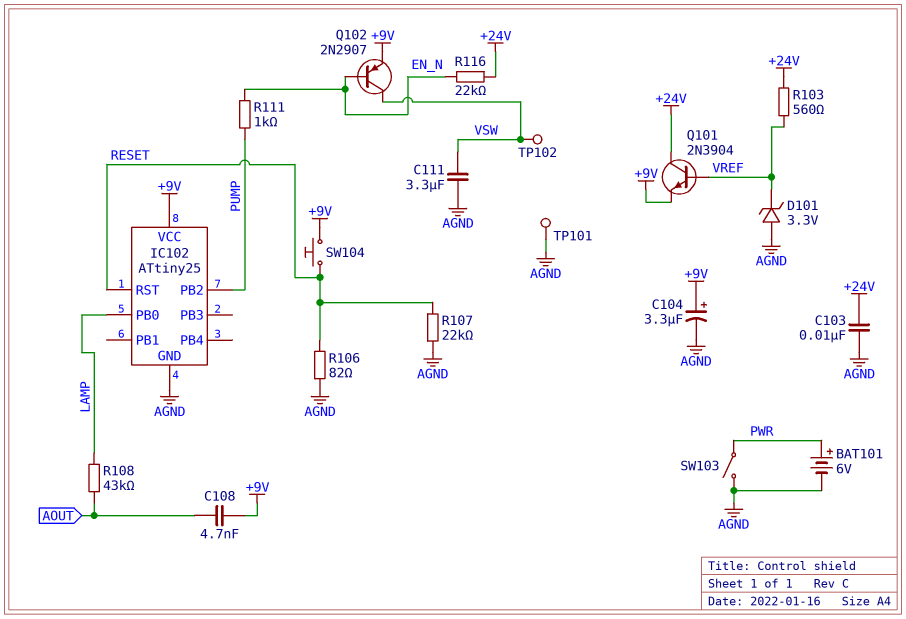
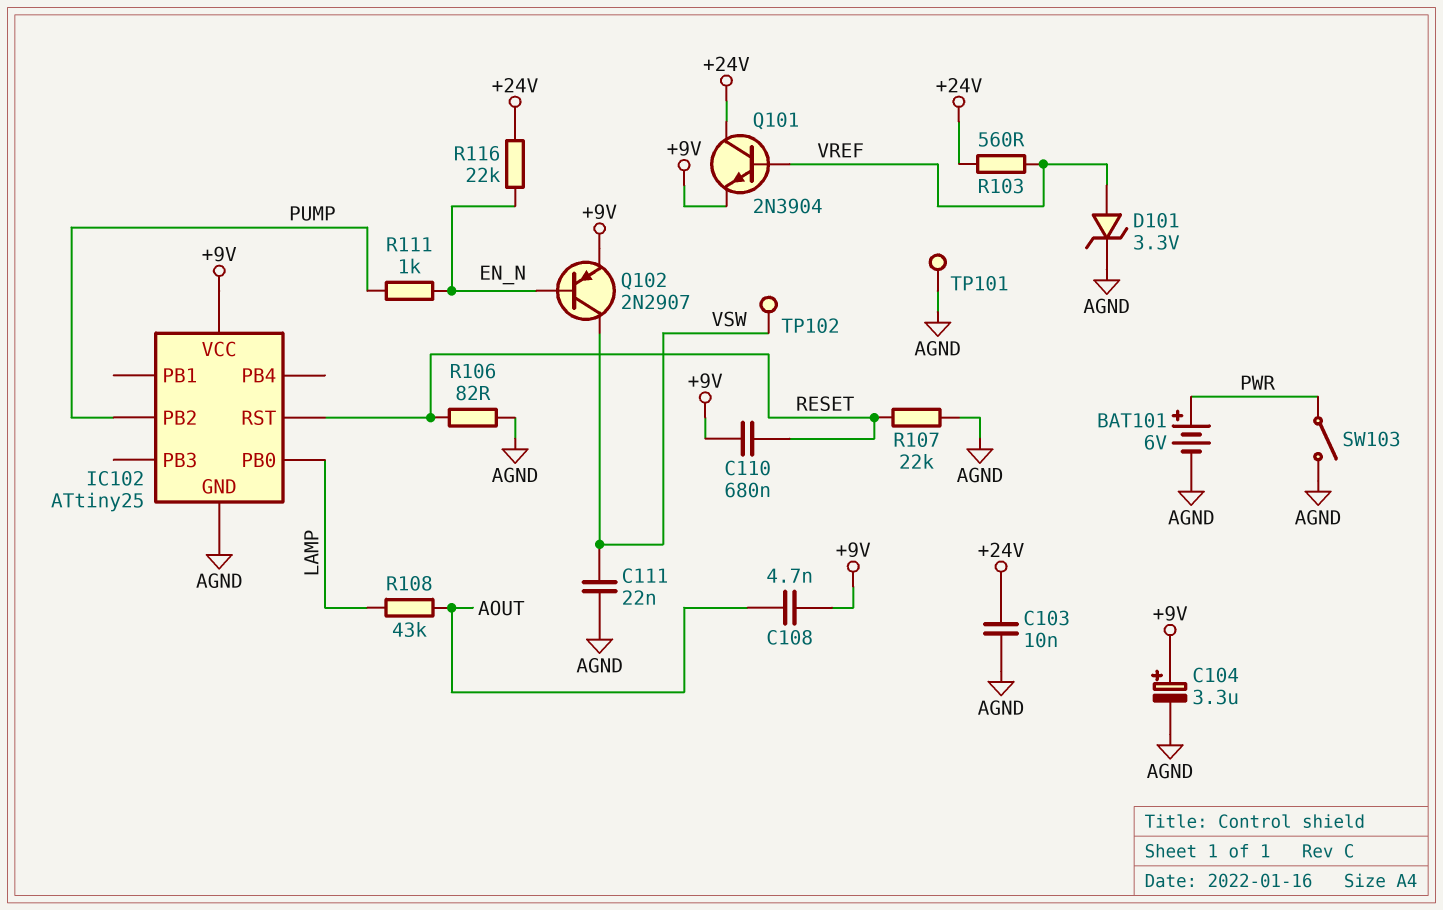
C110: none -> 680nF (+9V, RESET)
C111: 3.3uF (AGND, VSW) -> 22nF (AGND, VSW)
D101: zener 3.3V (A AGND, K VREF) -> zener 3.3V (A VREF, K AGND)
SW104: button (+9V, RESET) -> none

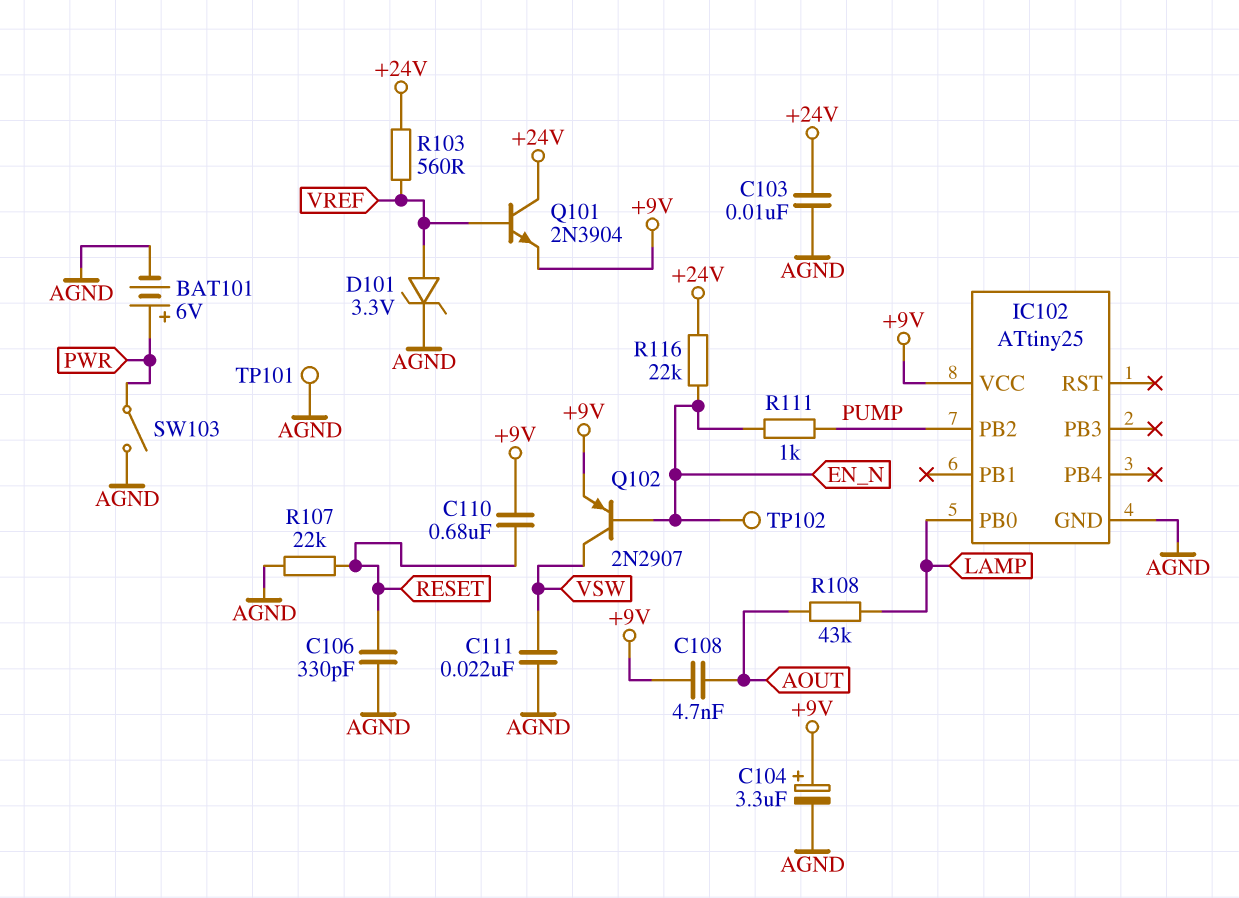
C106: none -> 330pF (AGND, RESET)
IC102 pin RST: RESET -> none
R106: 82 (AGND, RESET) -> none
TP102: test point (VSW) -> test point (EN_N)

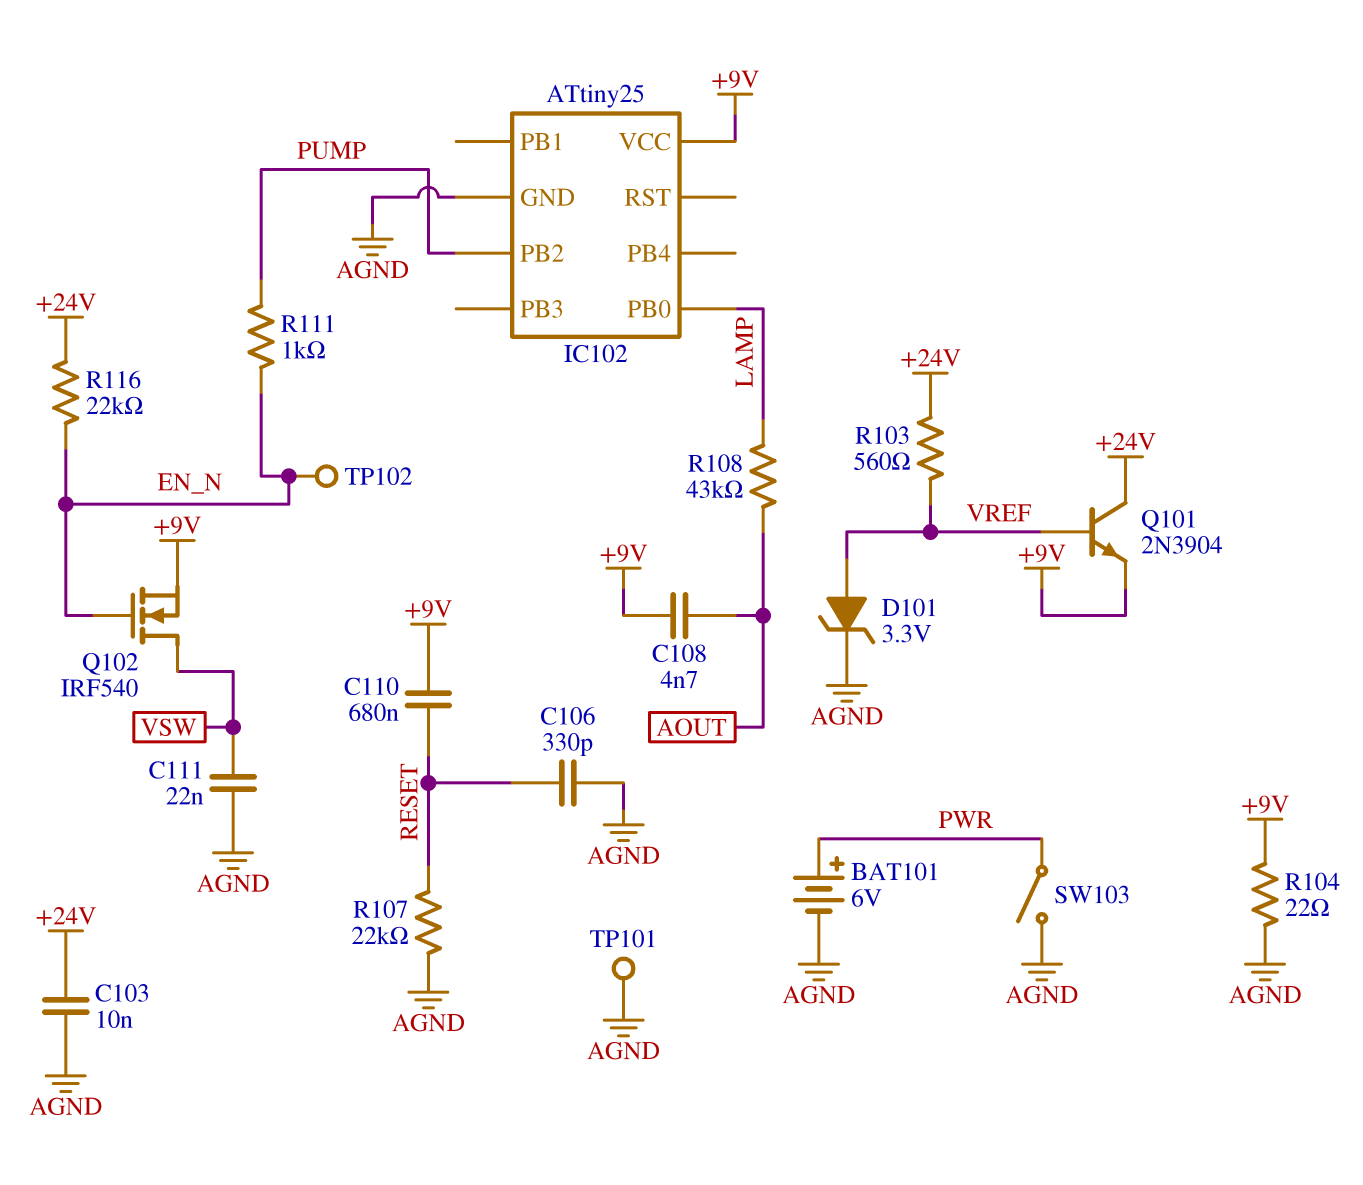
C104: 3.3uF (plus +9V, minus AGND) -> none
Q102: PNP 2N2907 (B EN_N, C VSW, E +9V) -> NMOS IRF540 (G EN_N, D VSW, S +9V)
R104: none -> 22 (+9V, AGND)

